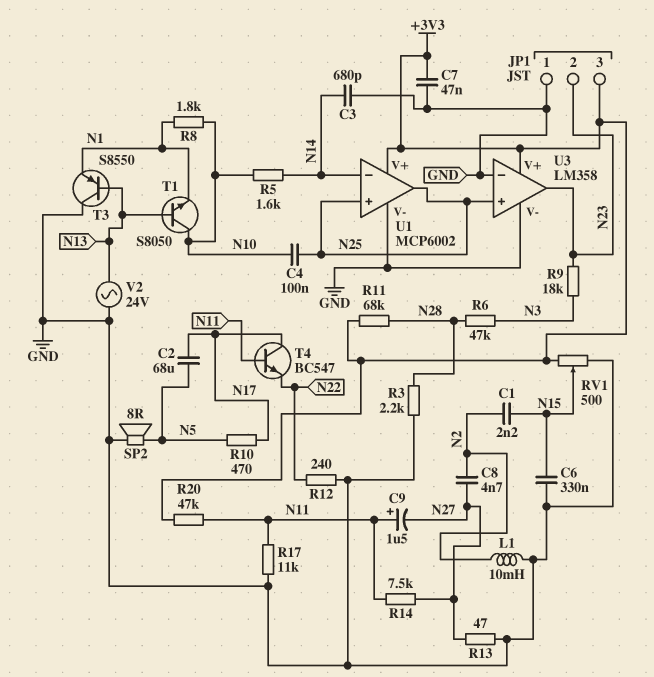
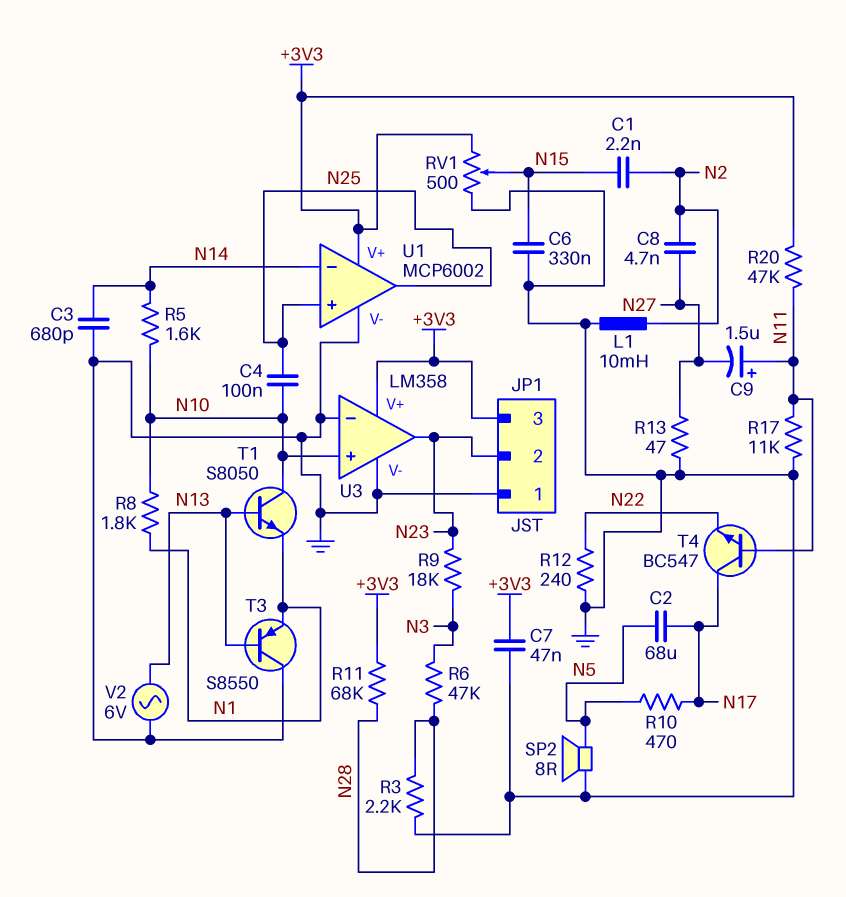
R14: 7.5k (N11, N27) -> none
U3 pin in+: N25 -> N10
V2: AC 24V (GND, N13) -> AC 6V (GND, N13)

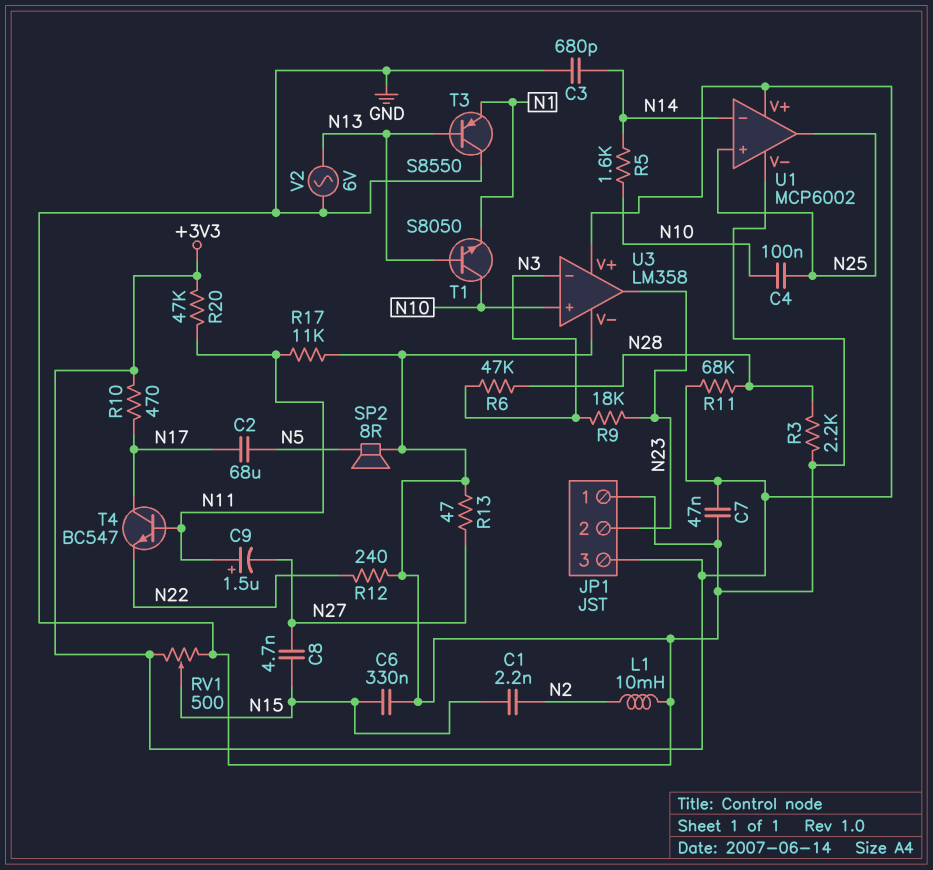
C8: 4.7nF (N2, N27) -> 4.7nF (N15, N27)
R8: 1.8k (N1, N10) -> none
R10: 470 (N5, N17) -> 470 (+3V3, N17)
U3 pin in-: GND -> N3

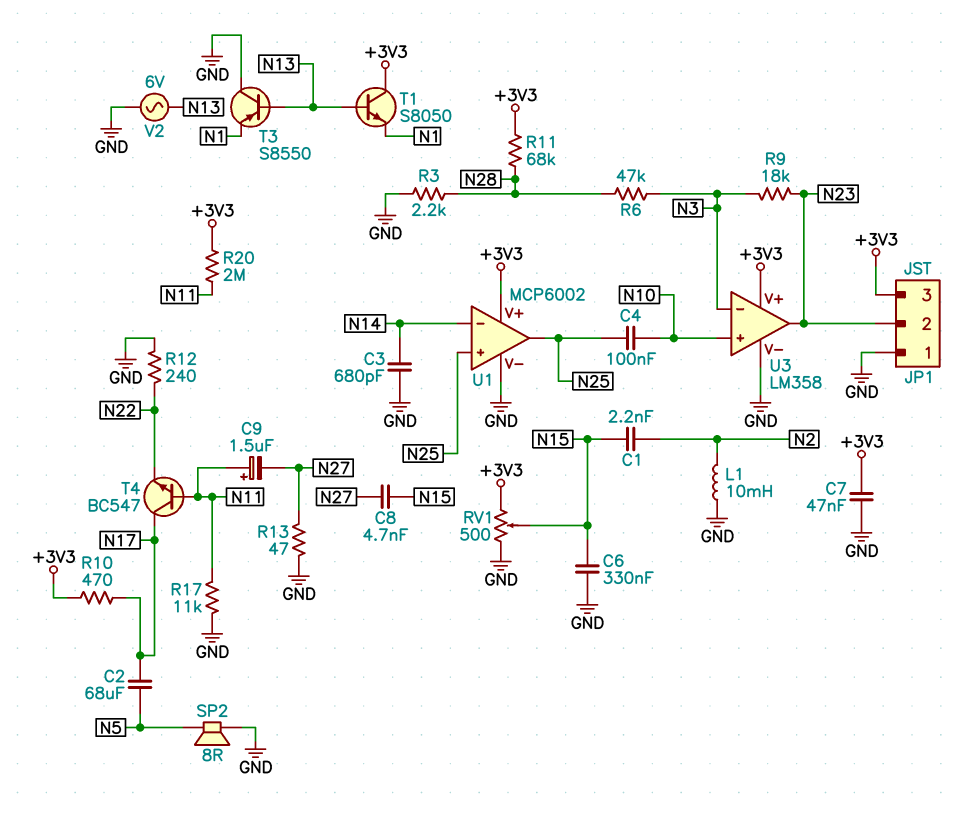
R5: 1.6k (N10, N14) -> none
R20: 47k (+3V3, N11) -> 2M (+3V3, N11)
T1: NPN S8050 (B N13, C N10, E N1) -> NPN S8050 (B N13, C +3V3, E N1)

